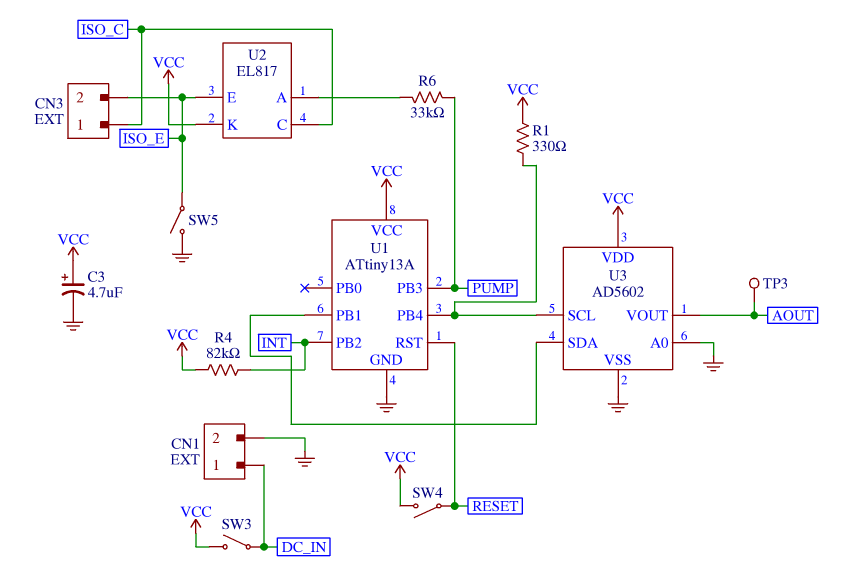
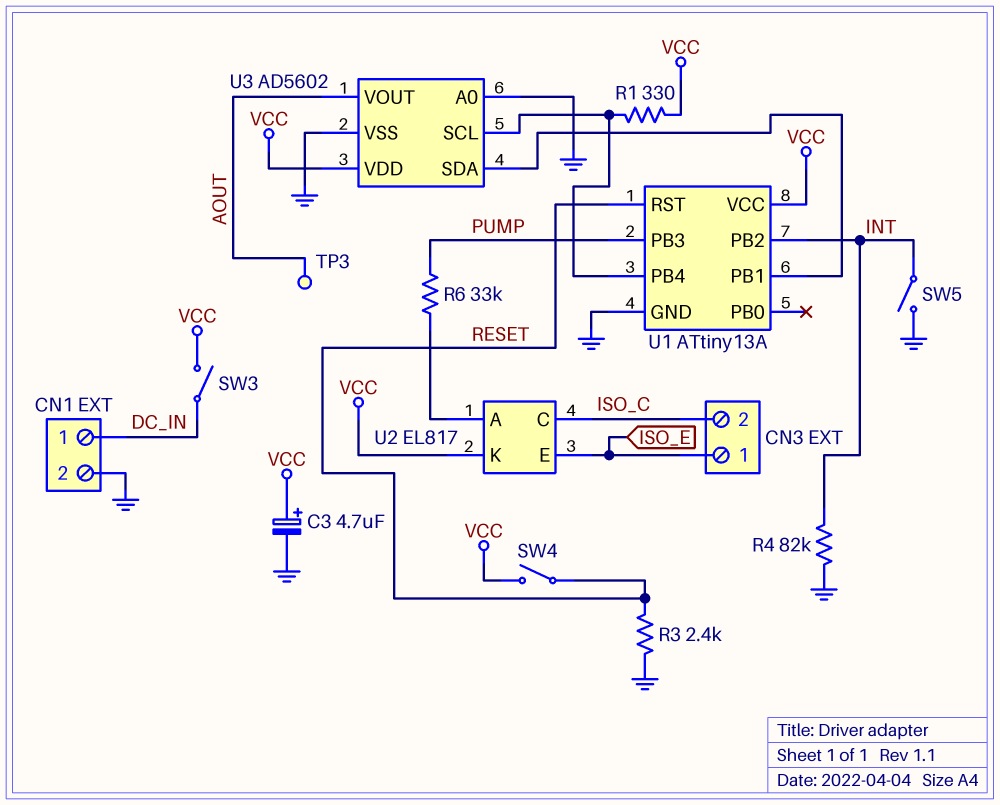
CN3 pin 1: ISO_C -> ISO_E
CN3 pin 2: ISO_E -> ISO_C
R3: none -> 2.4k (GND, RESET)
R4: 82k (INT, VCC) -> 82k (GND, INT)
SW5: switch (GND, ISO_E) -> switch (GND, INT)

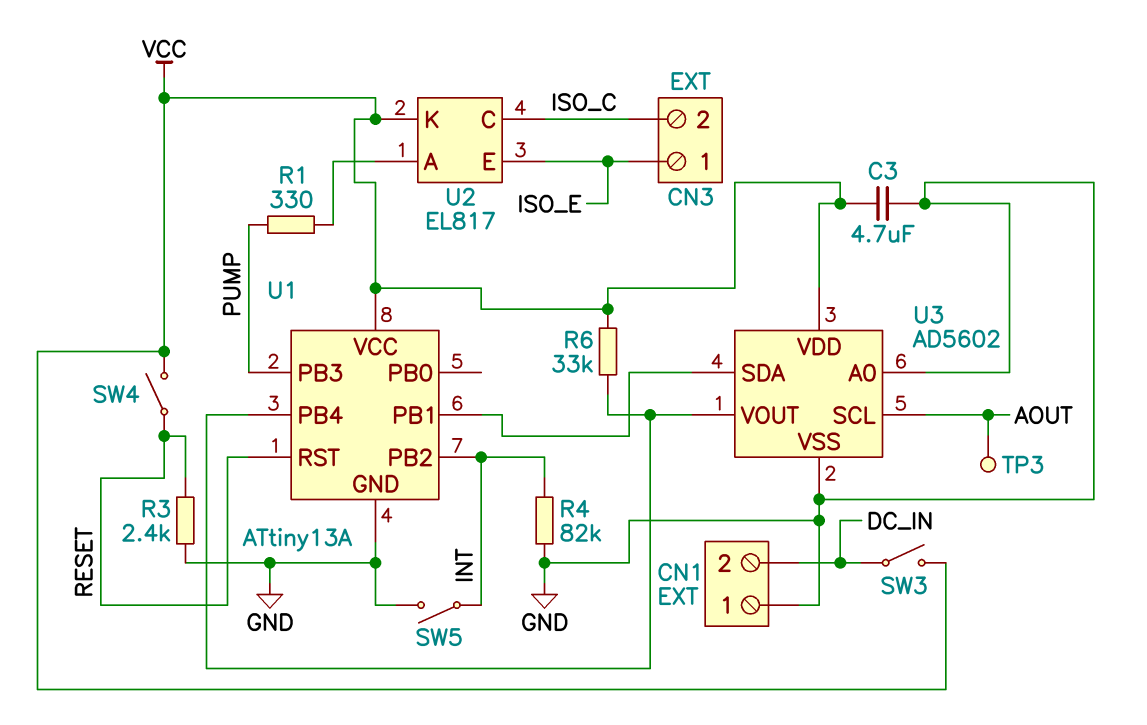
C3: 4.7uF (plus VCC, minus GND) -> 4.7uF (GND, VCC)
CN1 pin 1: DC_IN -> GND
CN1 pin 2: GND -> DC_IN
R1: 330 (U1/PB4, VCC) -> 330 (PUMP, U2/A)
R6: 33k (PUMP, U2/A) -> 33k (U1/PB4, VCC)
U3 pin SCL: U1/PB4 -> AOUT
U3 pin VOUT: AOUT -> U1/PB4

